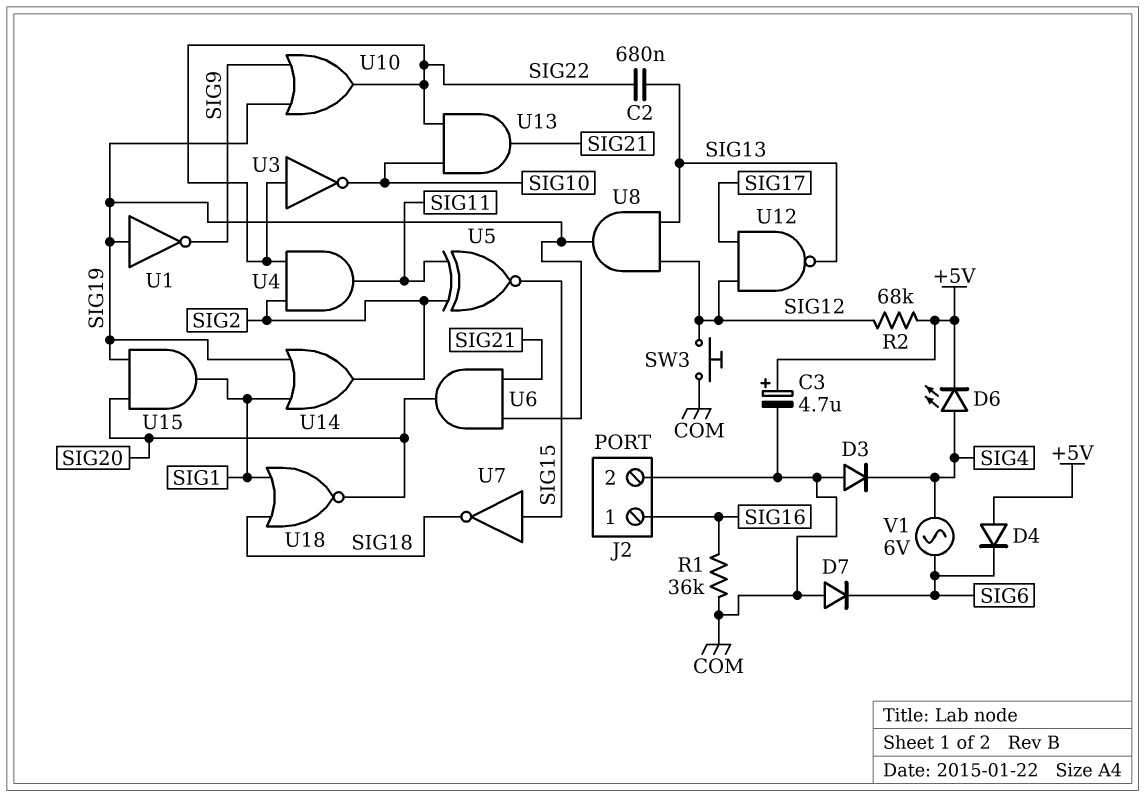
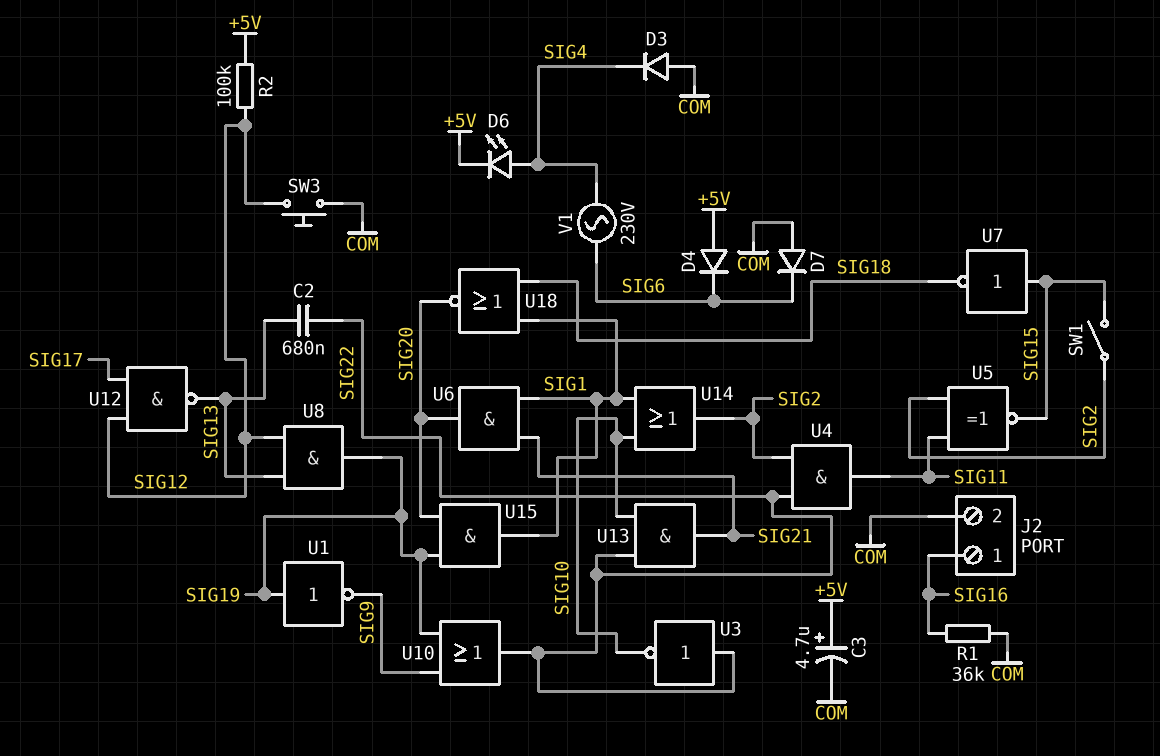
R2: 68k (+5V, SIG12) -> 100k (+5V, SIG12)
SW1: none -> switch (SIG2, SIG15)
U6: AND (in SIG19, in SIG21, out SIG20) -> AND (in SIG1, in SIG21, out SIG20)
U14: OR (in SIG1, in SIG19, out SIG2) -> OR (in SIG1, in SIG10, out SIG2)
V1: AC 6V (SIG4, SIG6) -> AC 230V (SIG4, SIG6)

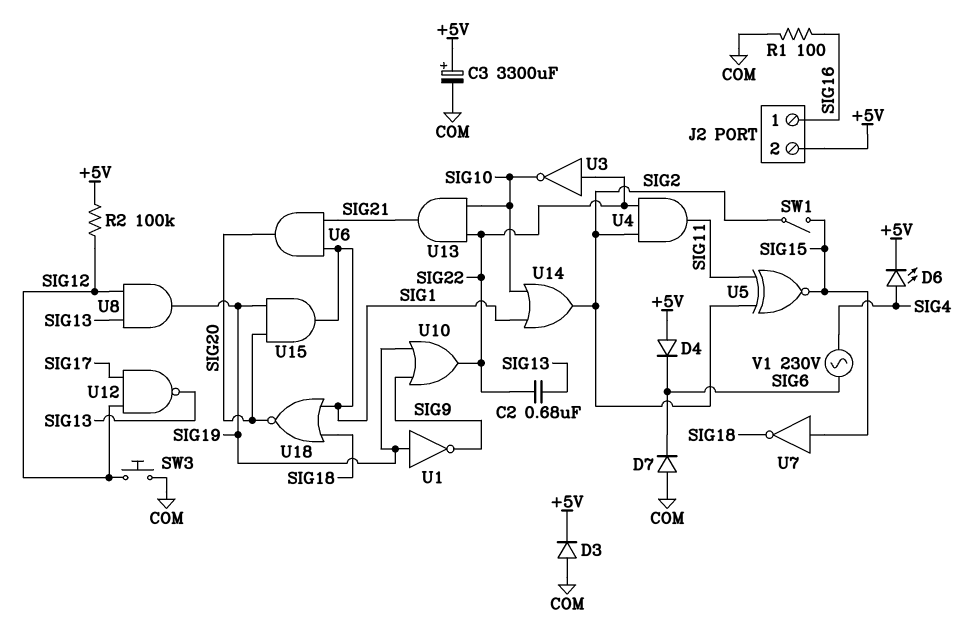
C3: 4.7uF (plus +5V, minus COM) -> 3300uF (plus +5V, minus COM)
D3: diode (A COM, K SIG4) -> diode (A COM, K +5V)
J2 pin 2: COM -> +5V
R1: 36k (COM, SIG16) -> 100 (COM, SIG16)

